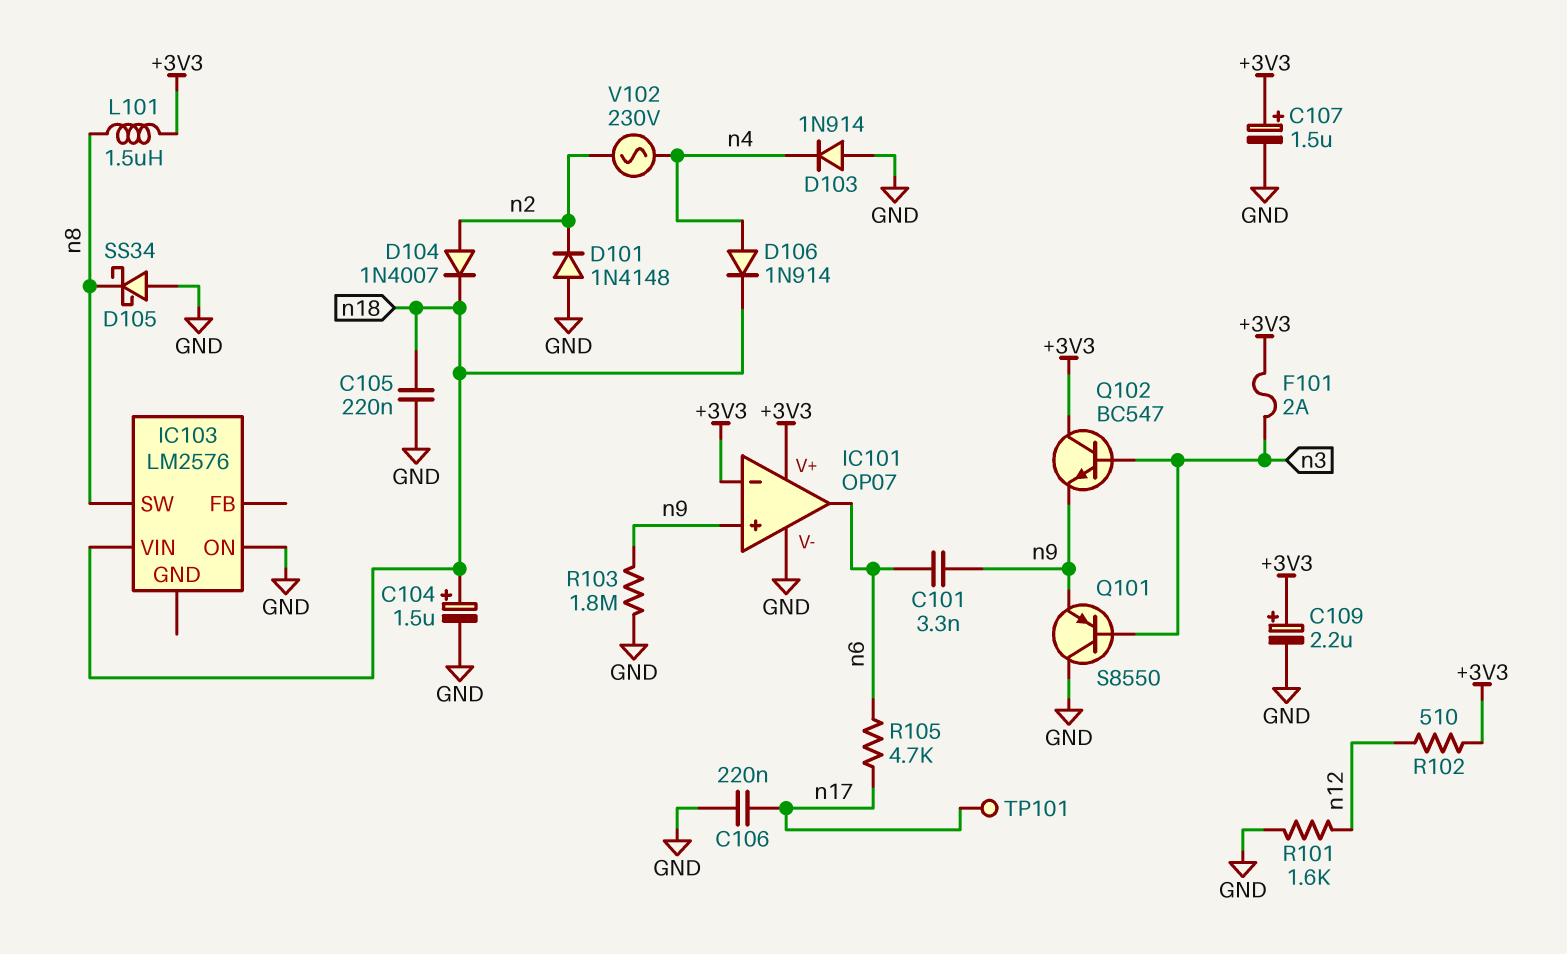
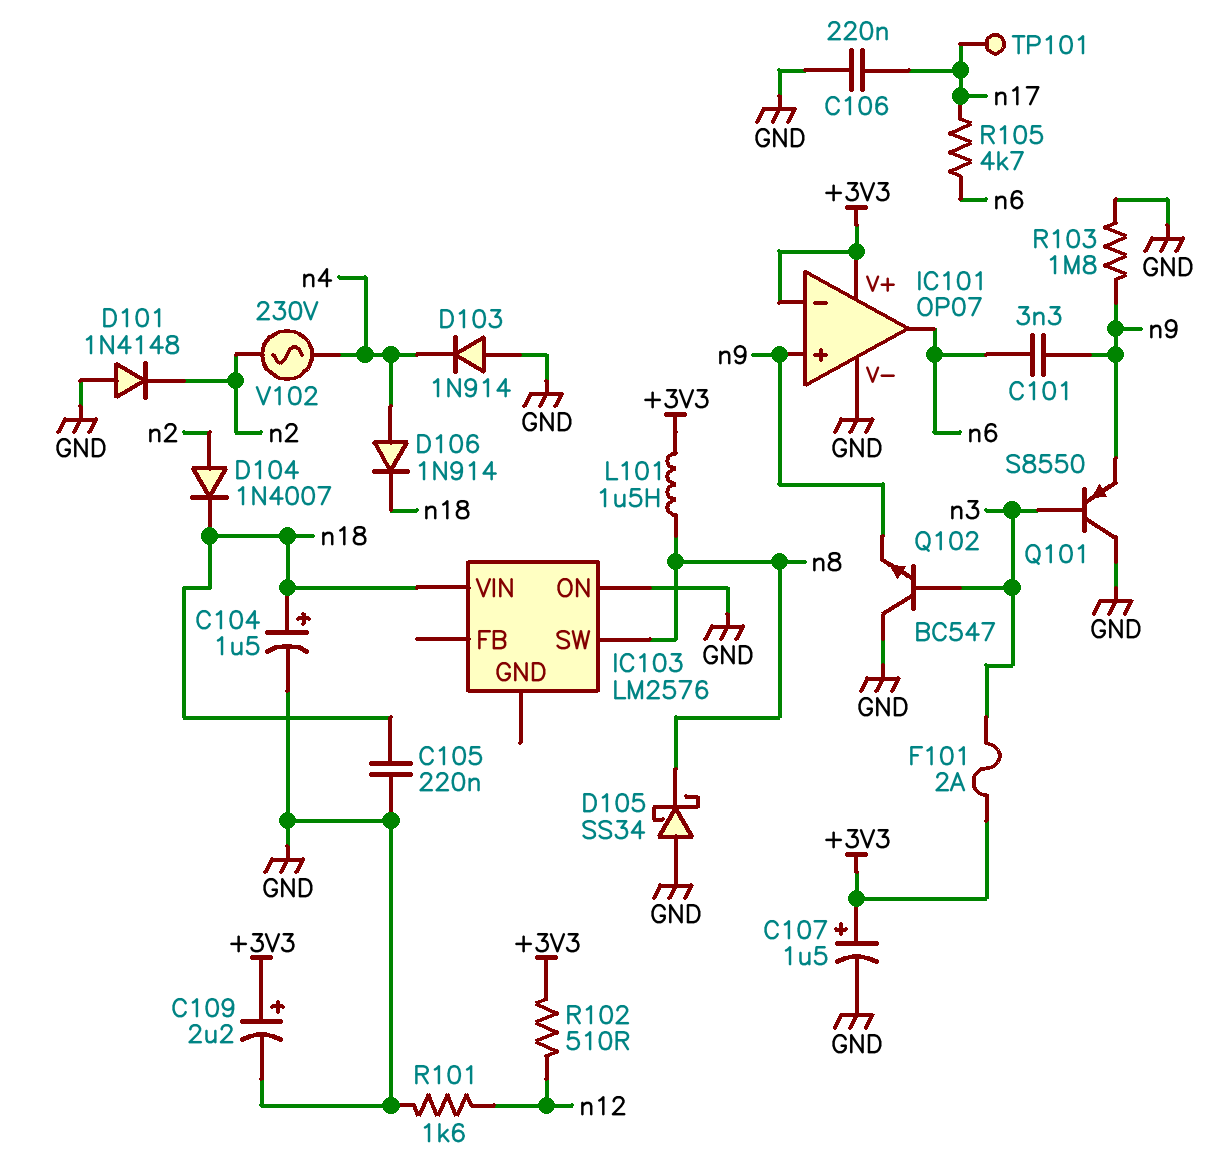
Q102: NPN BC547 (B n3, C +3V3, E n9) -> NPN BC547 (B n3, C GND, E n9)

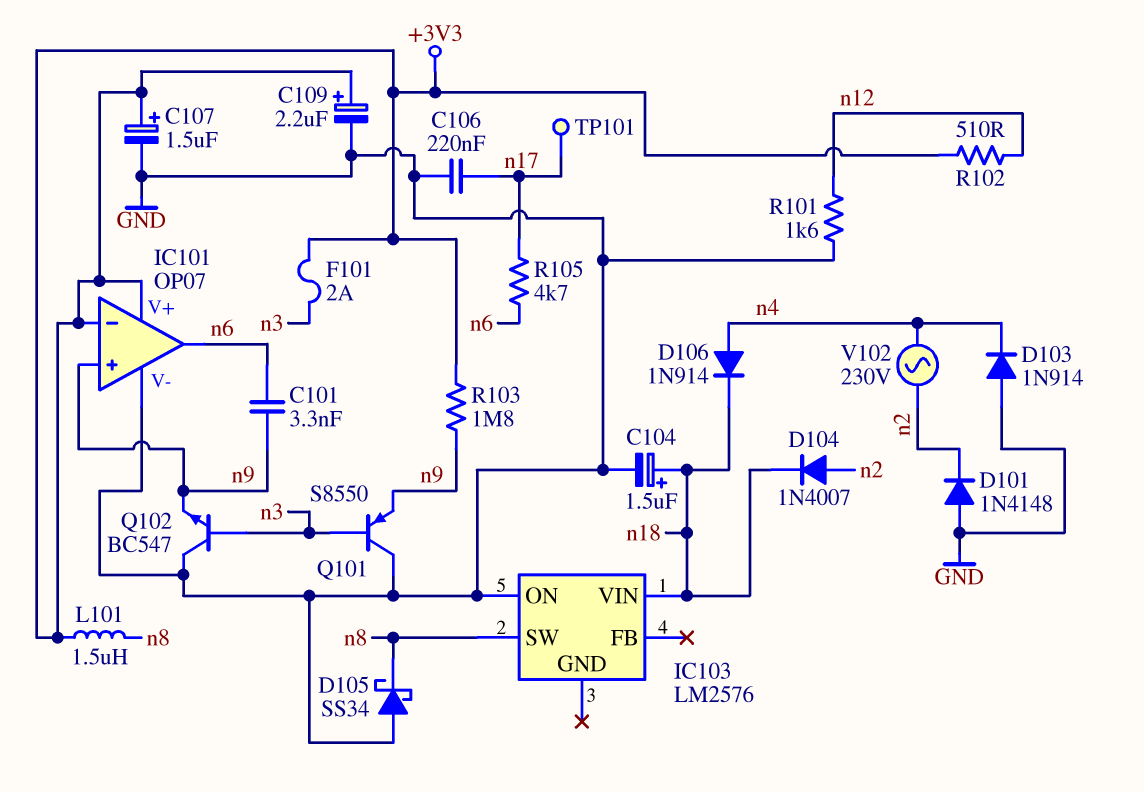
C105: 220nF (GND, n18) -> none
R103: 1.8M (GND, n9) -> 1.8M (+3V3, n9)

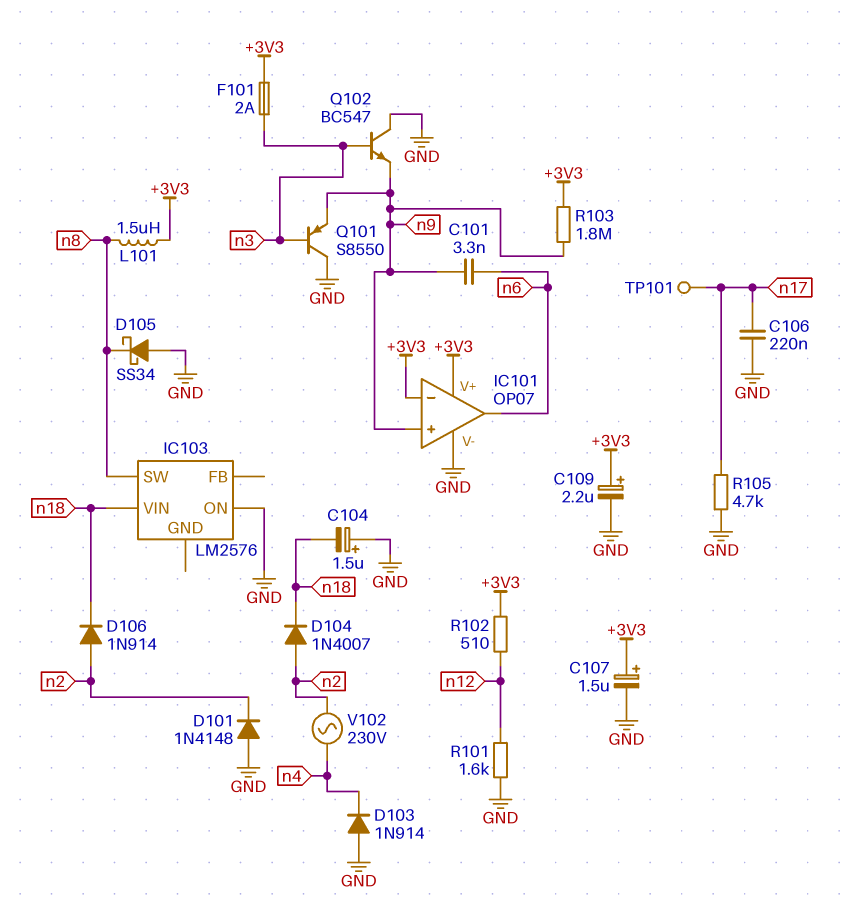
C104: 1.5uF (plus n18, minus GND) -> 1.5uF (plus GND, minus n18)
D106: diode 1N914 (A n4, K n18) -> diode 1N914 (A n2, K n18)
R105: 4.7k (n6, n17) -> 4.7k (GND, n17)

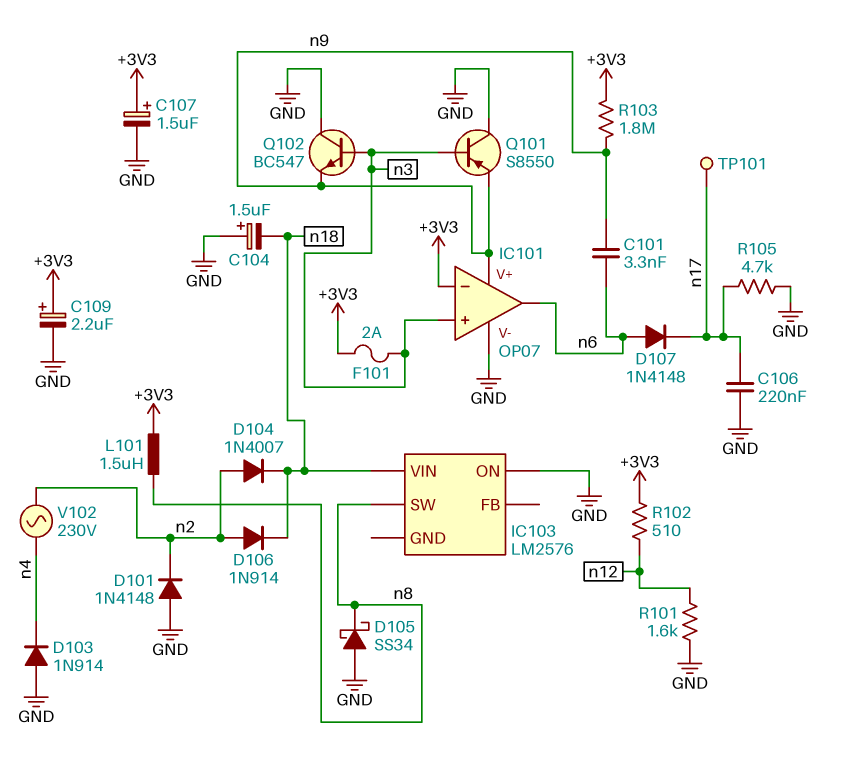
D107: none -> diode 1N4148 (A n6, K n17)
IC101 pin V+: +3V3 -> n9
IC101 pin in+: n9 -> n3

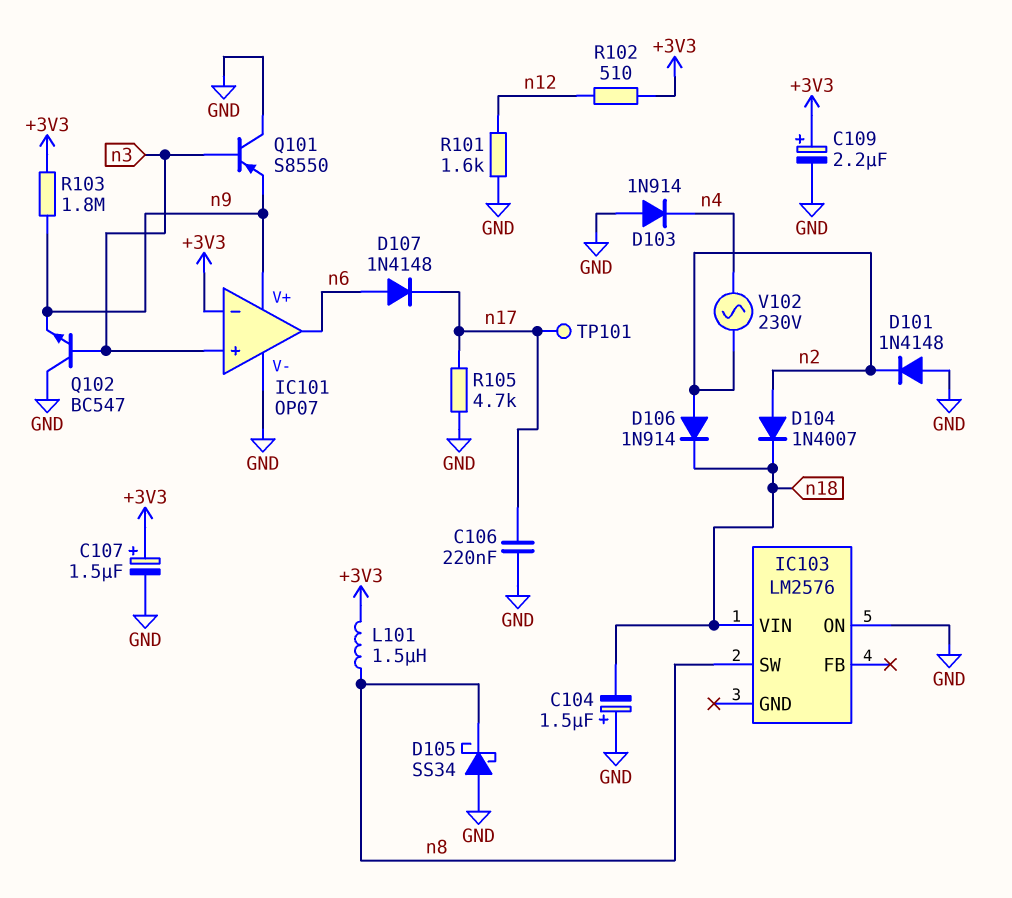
C101: 3.3nF (n6, n9) -> none
F101: 2A (+3V3, n3) -> none

